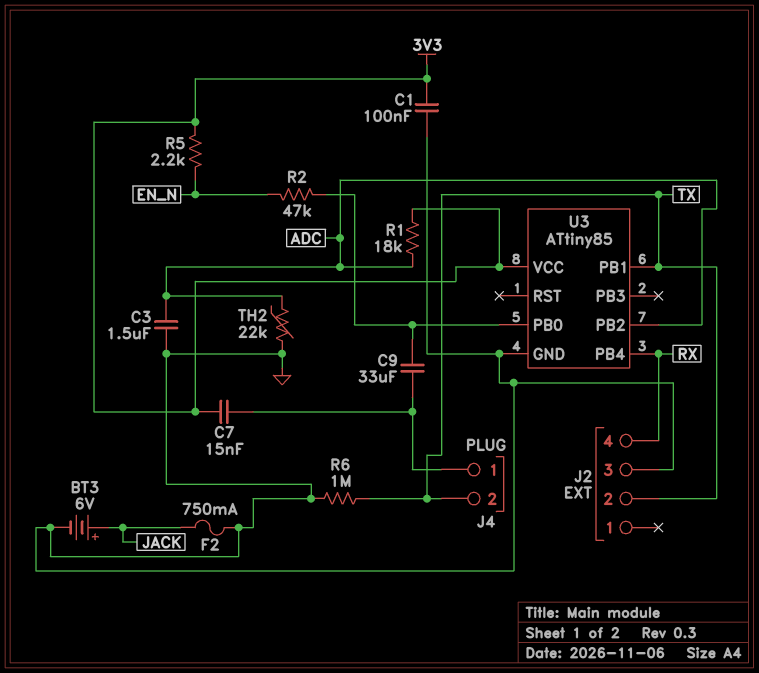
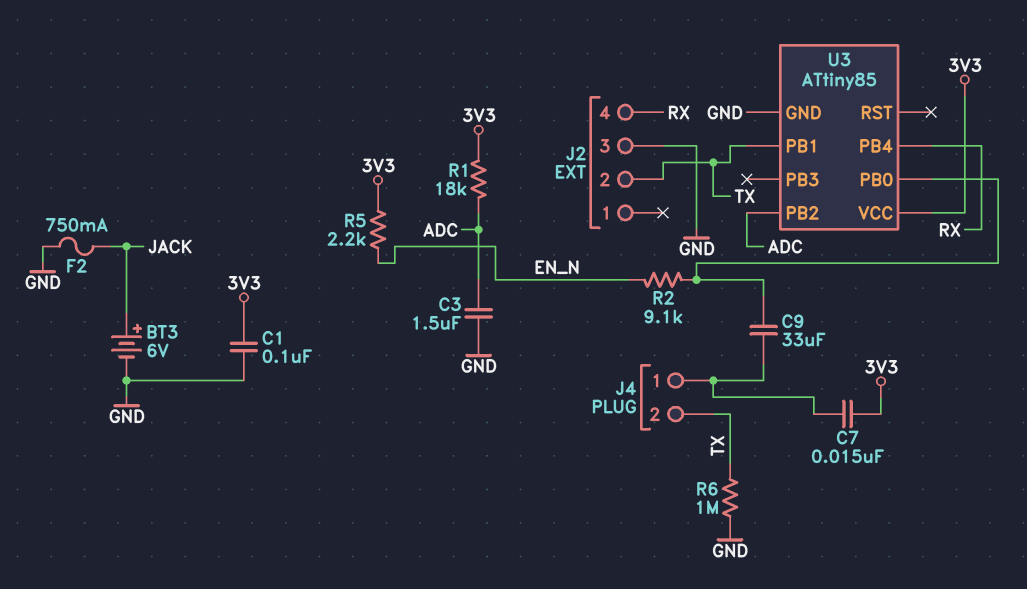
R2: 47k (EN_N, U3/PB0) -> 9.1k (EN_N, U3/PB0)
TH2: 22k (ADC, GND) -> none

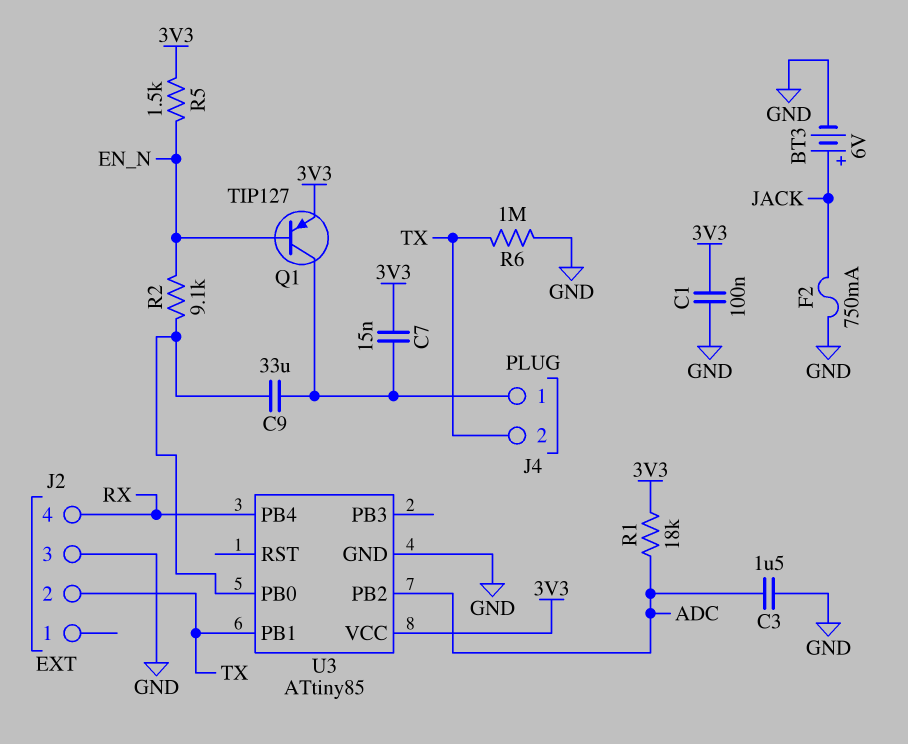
Q1: none -> PNP TIP127 (B EN_N, C J4/1, E 3V3)
R5: 2.2k (3V3, EN_N) -> 1.5k (3V3, EN_N)

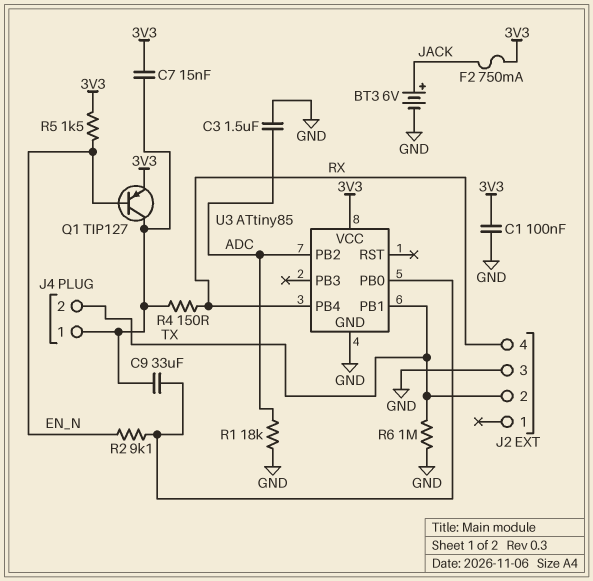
F2: 750mA (GND, JACK) -> 750mA (3V3, JACK)
R1: 18k (3V3, ADC) -> 18k (ADC, GND)
R4: none -> 150 (J4/1, RX)

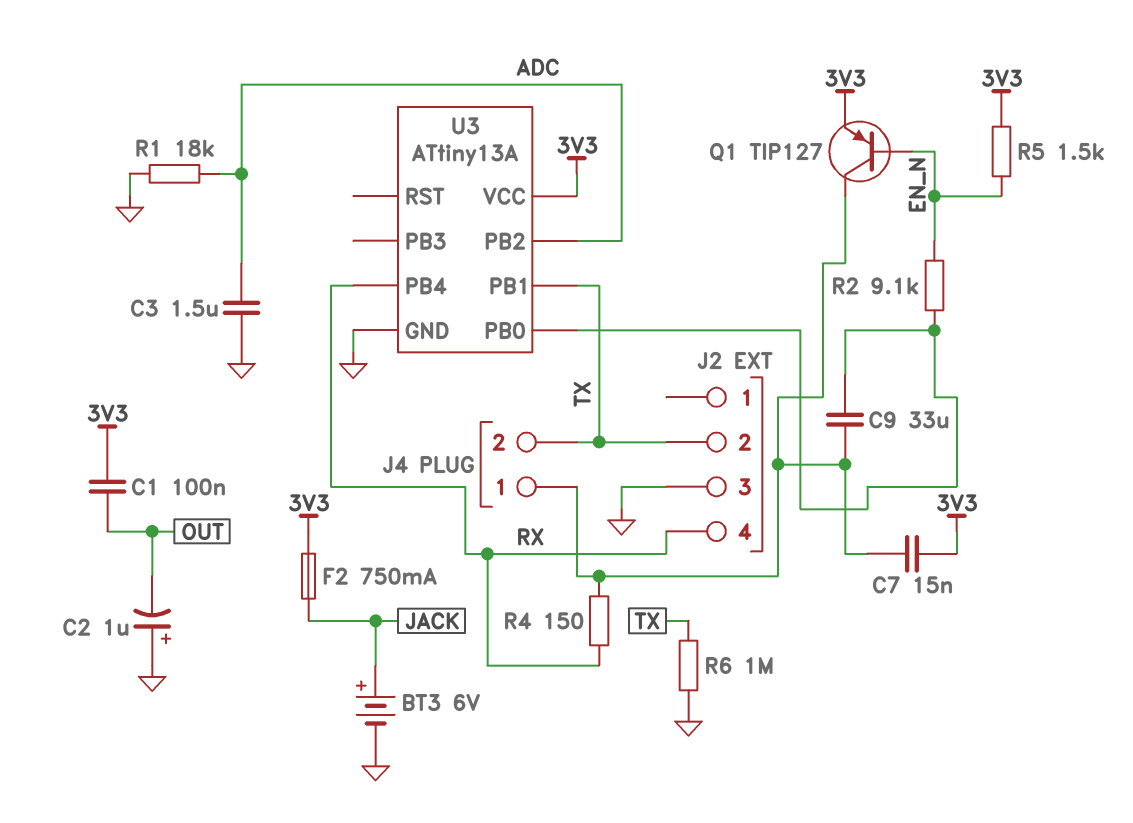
C1: 100nF (3V3, GND) -> 100nF (3V3, OUT)
C2: none -> 1uF (plus GND, minus OUT)
U3: ATtiny85 -> ATtiny13A

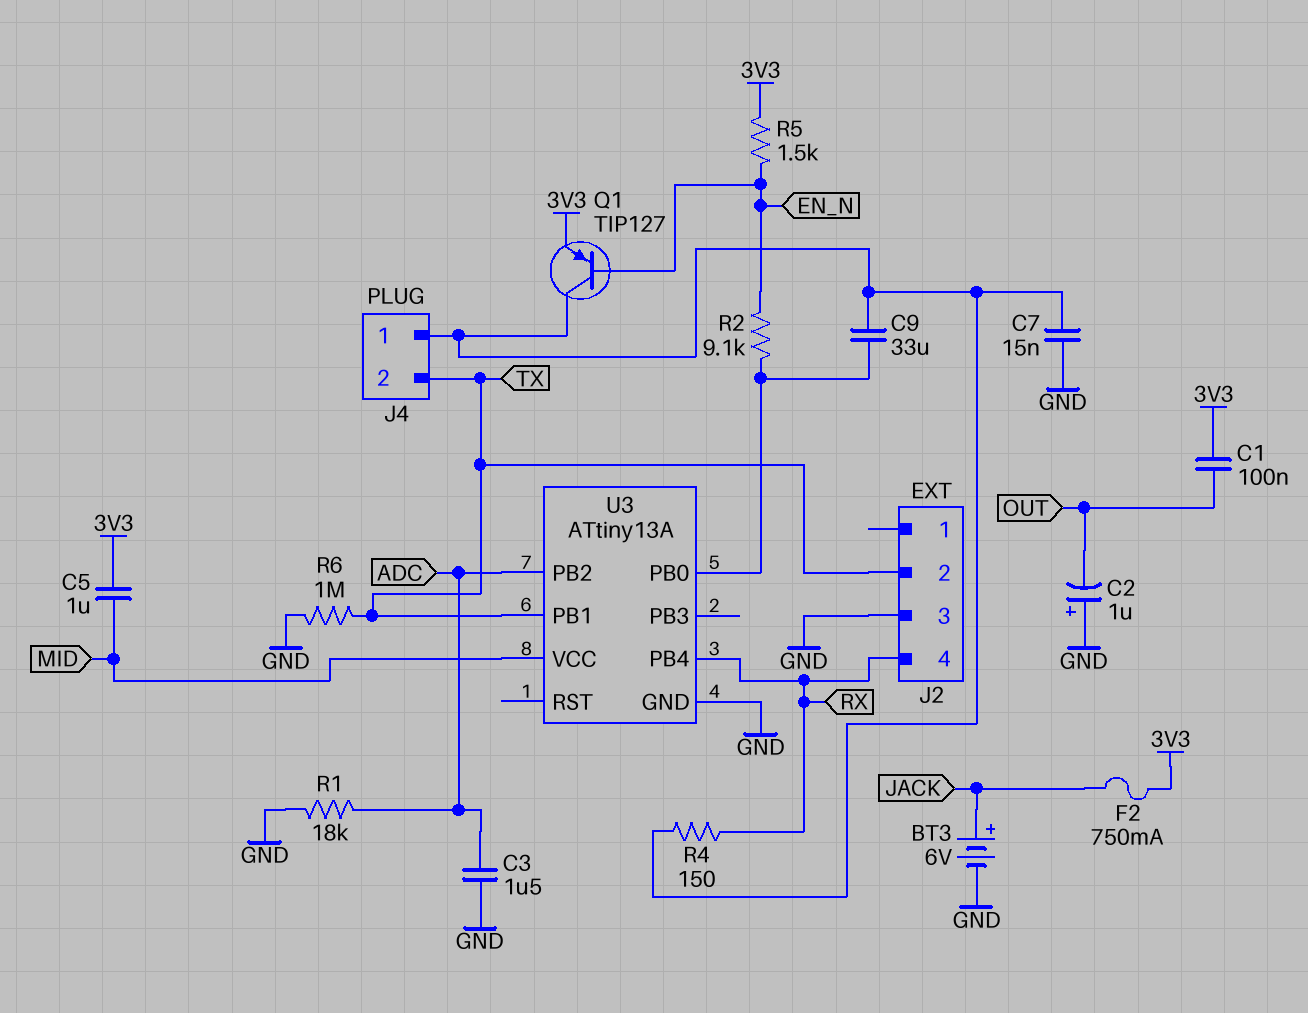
C5: none -> 1uF (3V3, MID)
C7: 15nF (3V3, J4/1) -> 15nF (GND, J4/1)
U3 pin VCC: 3V3 -> MID

